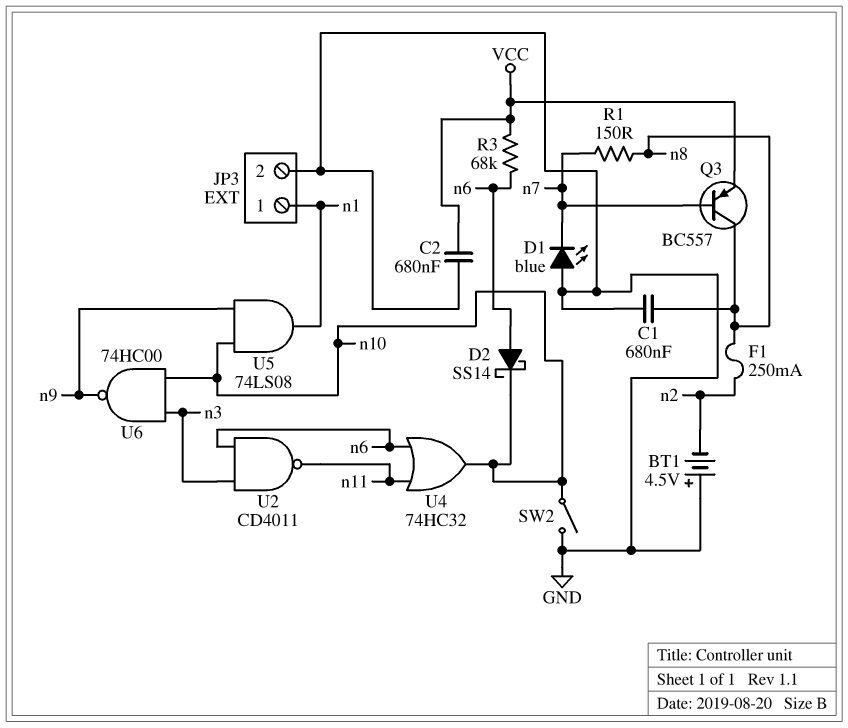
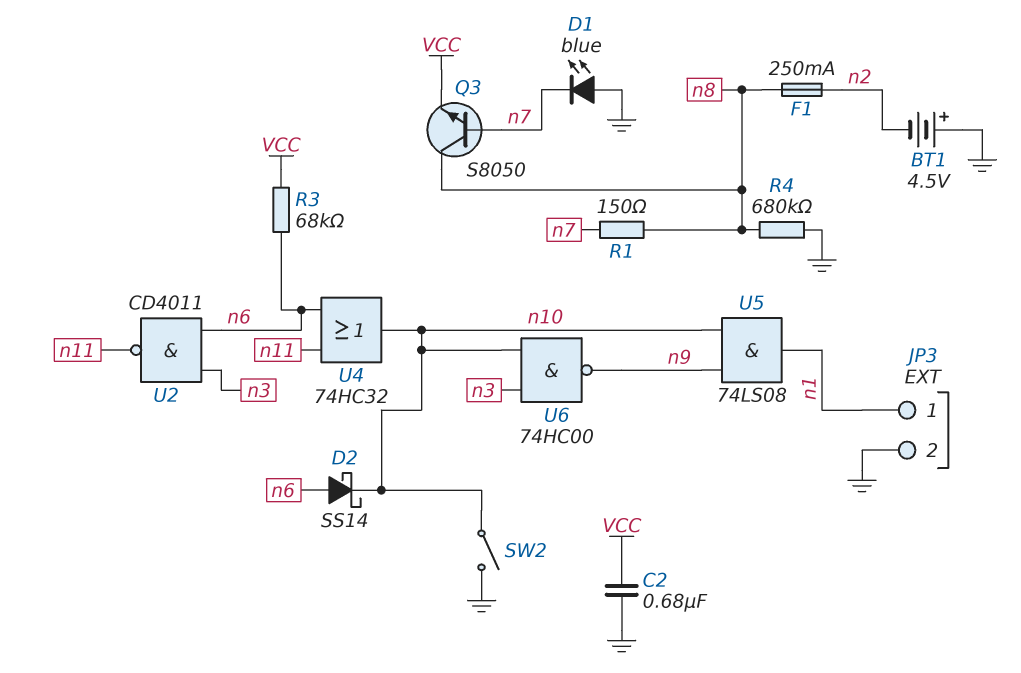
C1: 680nF (GND, n8) -> none
Q3: PNP BC557 (B n7, C n8, E VCC) -> NPN S8050 (B n7, C n8, E VCC)
R4: none -> 680k (GND, n8)

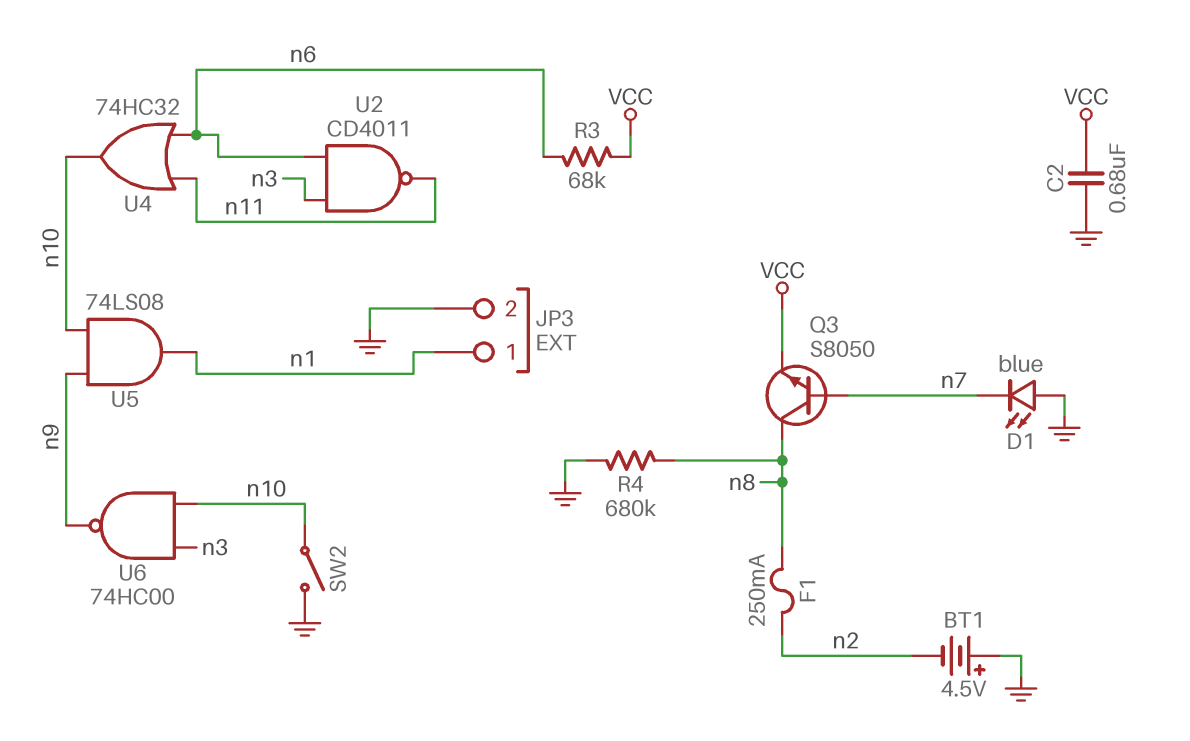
D2: schottky SS14 (A n6, K n10) -> none
R1: 150 (n7, n8) -> none

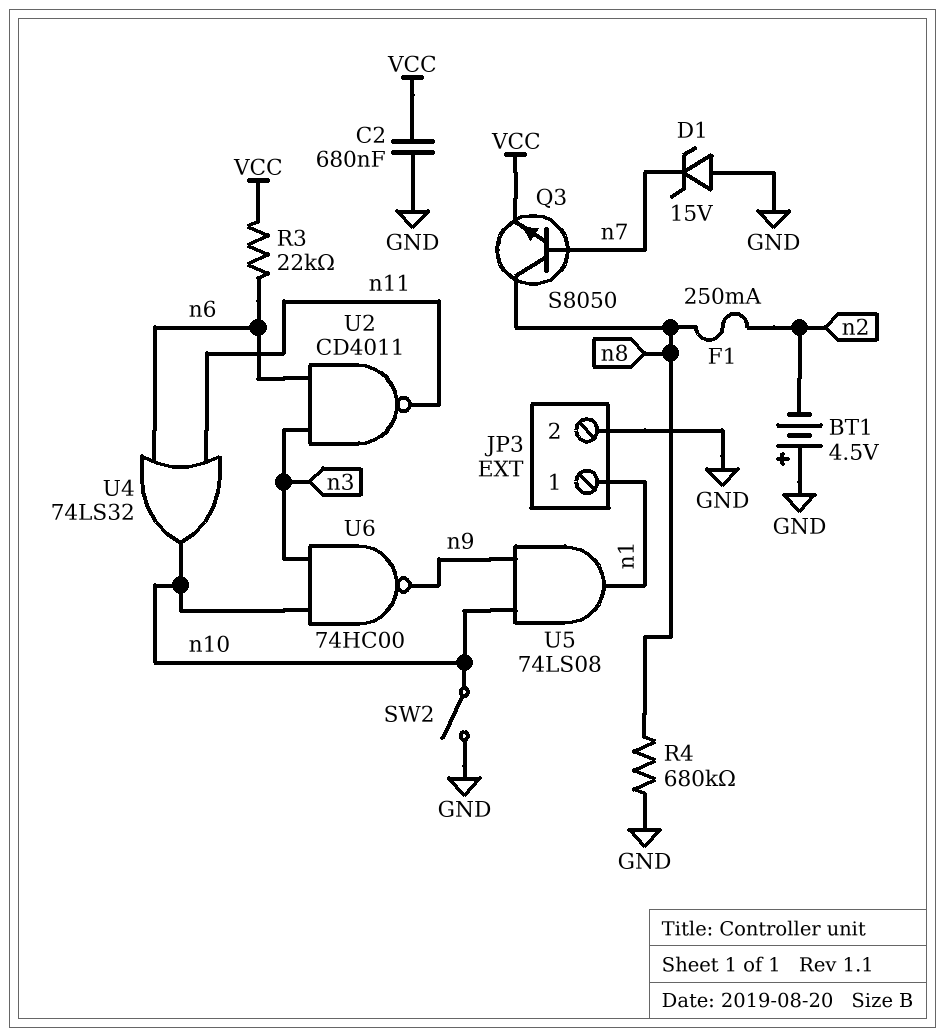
D1: LED blue (A GND, K n7) -> zener 15V (A GND, K n7)
R3: 68k (VCC, n6) -> 22k (VCC, n6)
U4: OR 74HC32 (in n6, in n11, out n10) -> OR 74LS32 (in n6, in n11, out n10)

